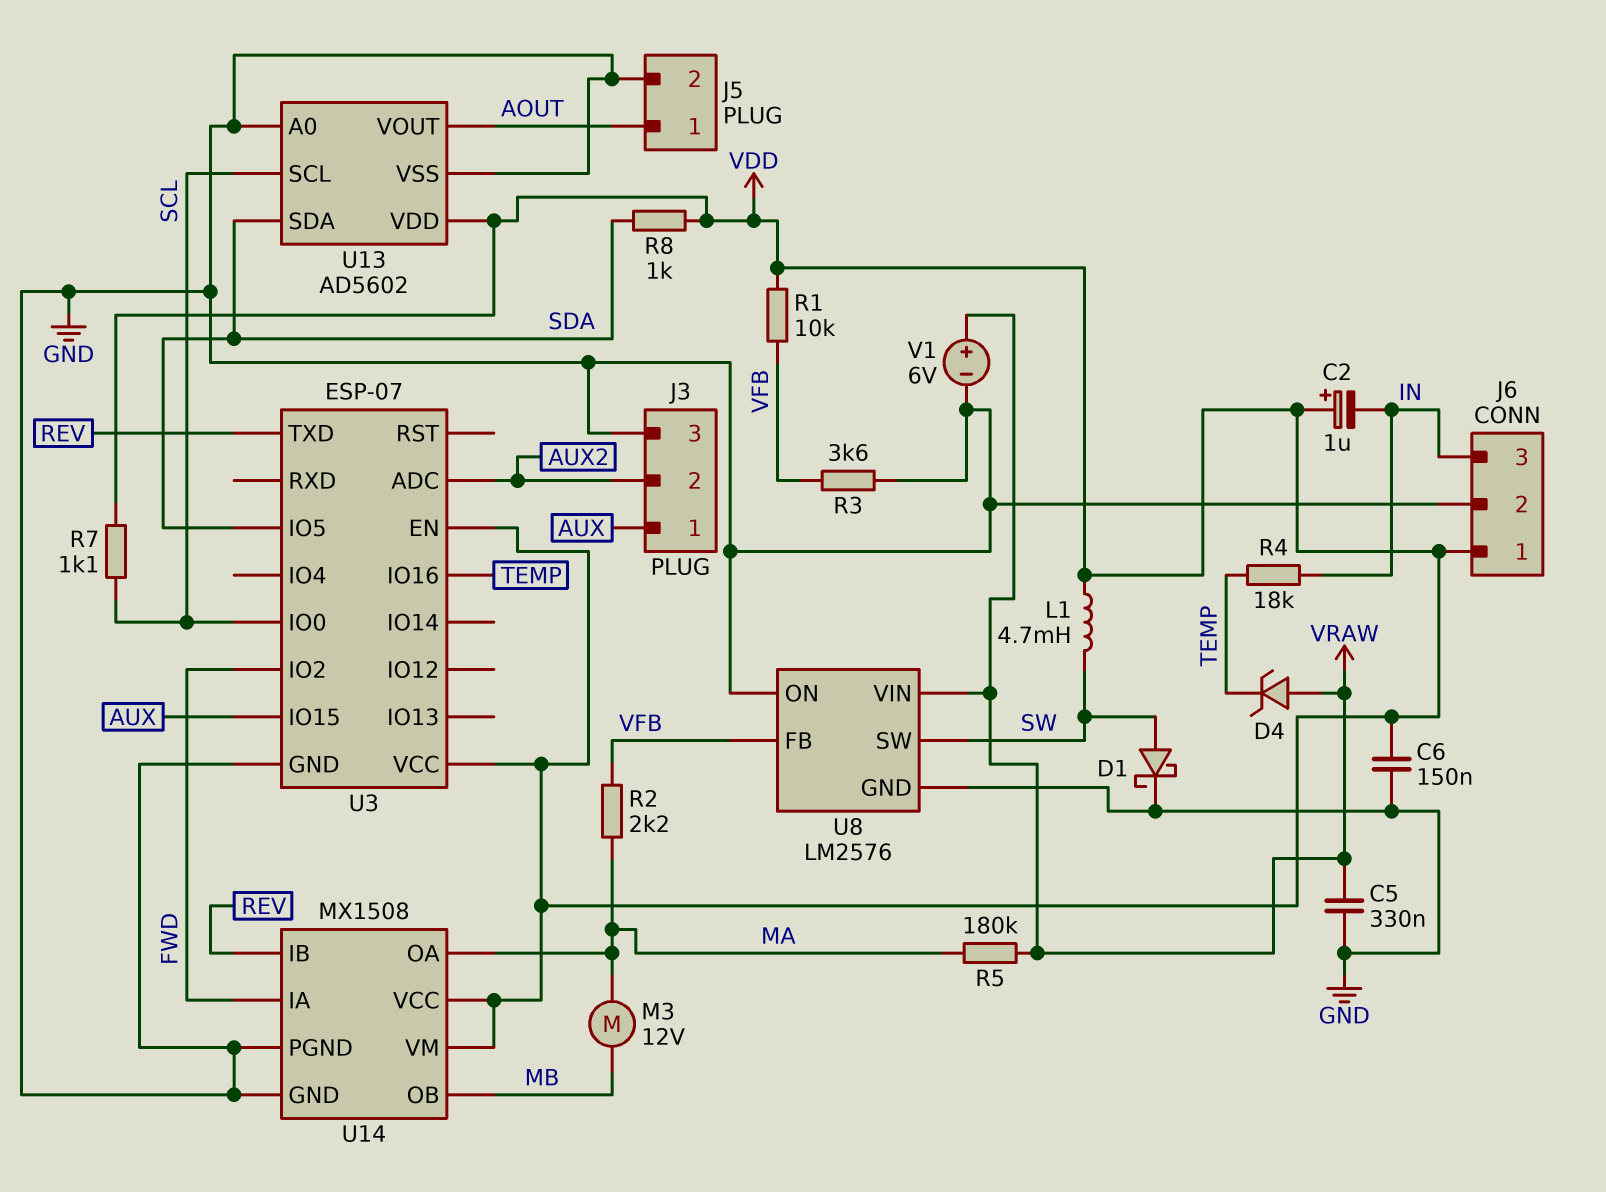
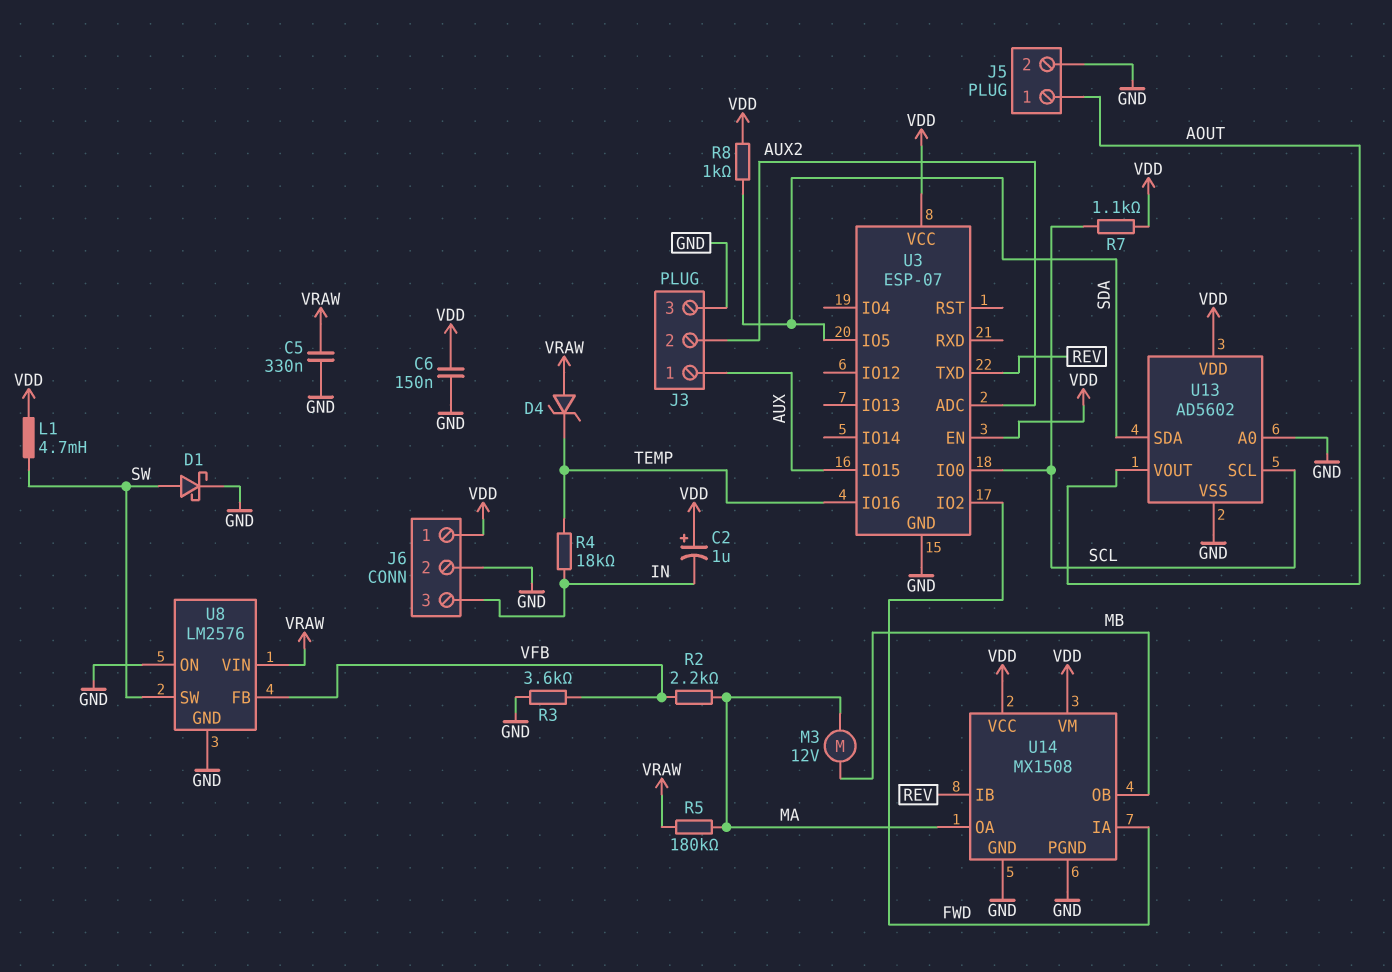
R1: 10k (VDD, VFB) -> none
V1: 6V (plus VRAW, minus GND) -> none

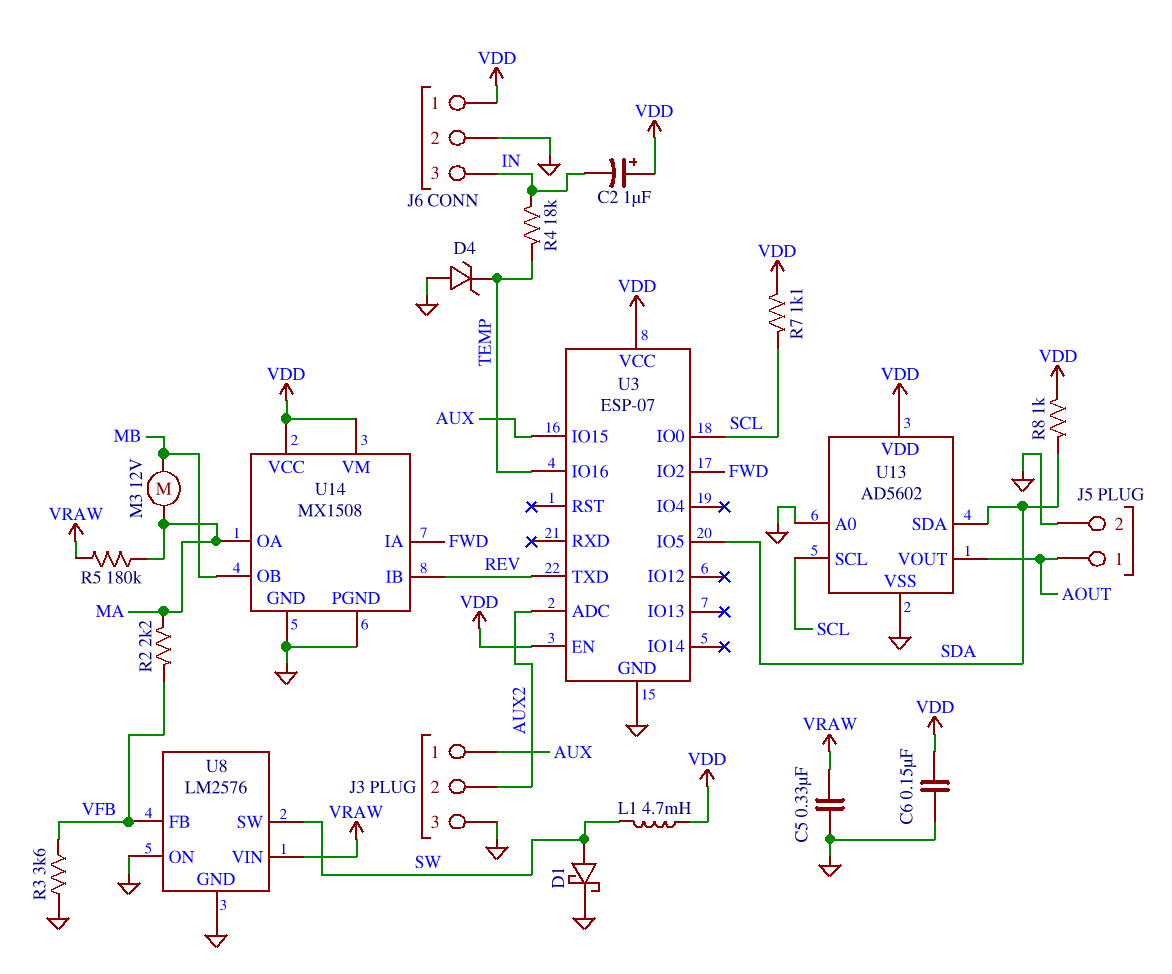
D4: zener (A VRAW, K TEMP) -> zener (A GND, K TEMP)

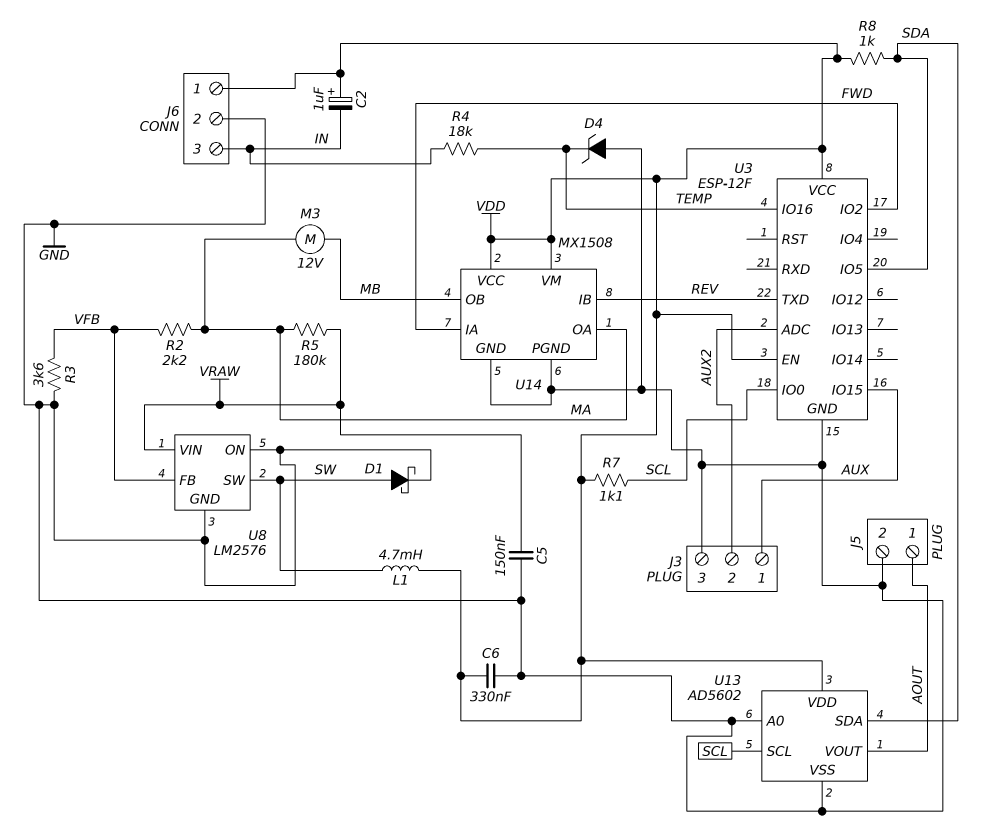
C5: 330nF (GND, VRAW) -> 150nF (GND, VRAW)
C6: 150nF (GND, VDD) -> 330nF (GND, VDD)
U3: ESP-07 -> ESP-12F

